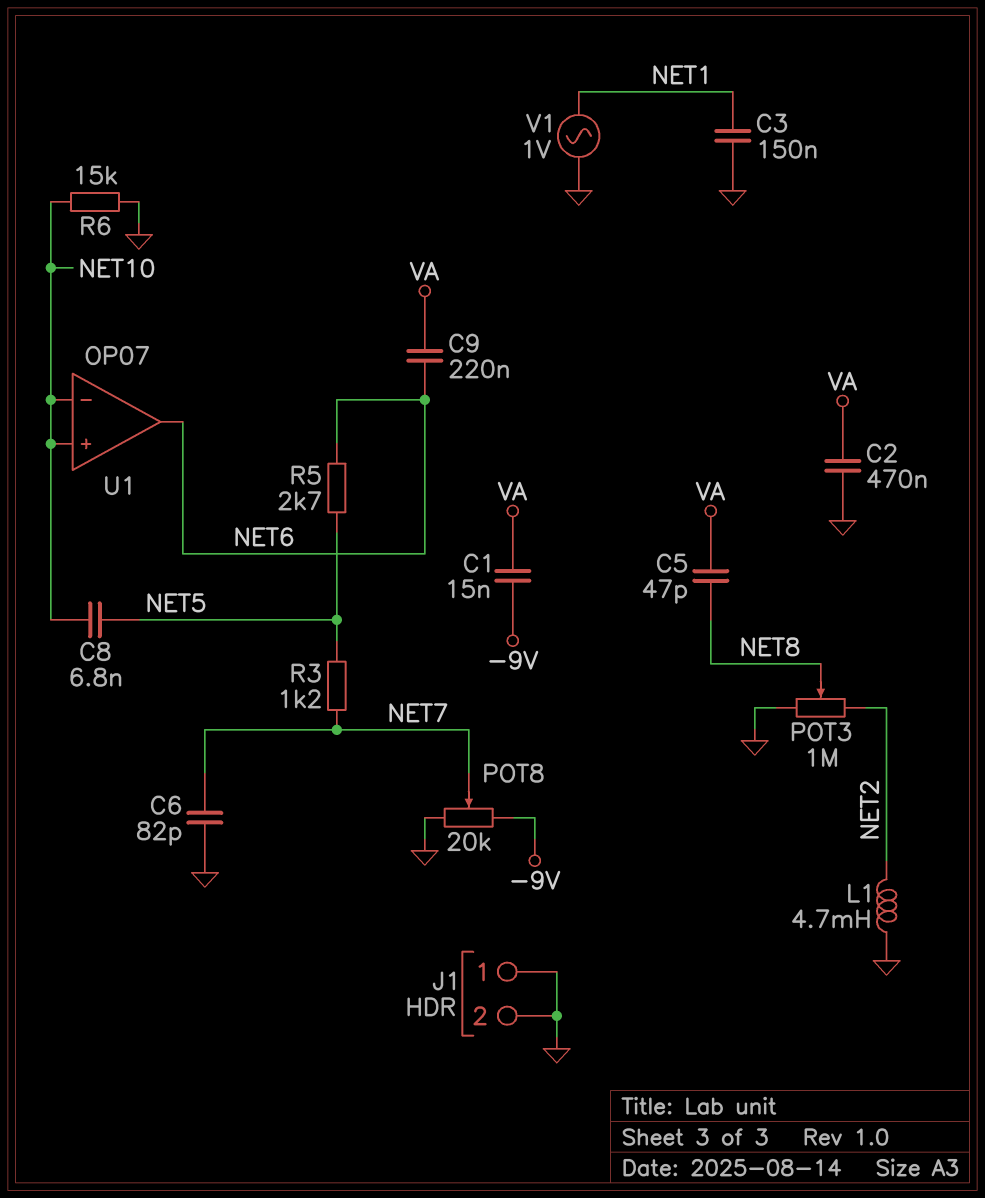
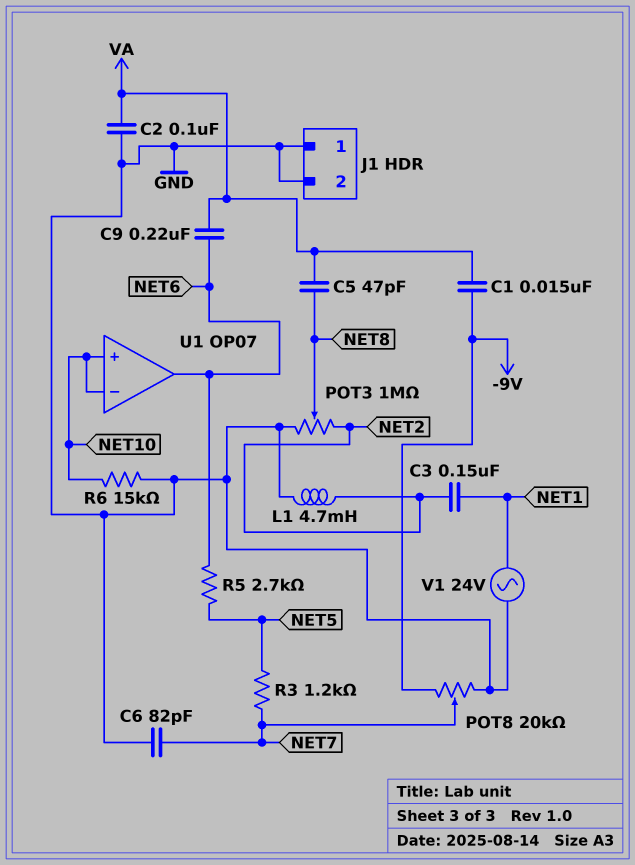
C2: 470nF (GND, VA) -> 100nF (GND, VA)
C3: 150nF (GND, NET1) -> 150nF (NET1, NET2)
C8: 6.8nF (NET5, NET10) -> none
V1: AC 1V (GND, NET1) -> AC 24V (GND, NET1)

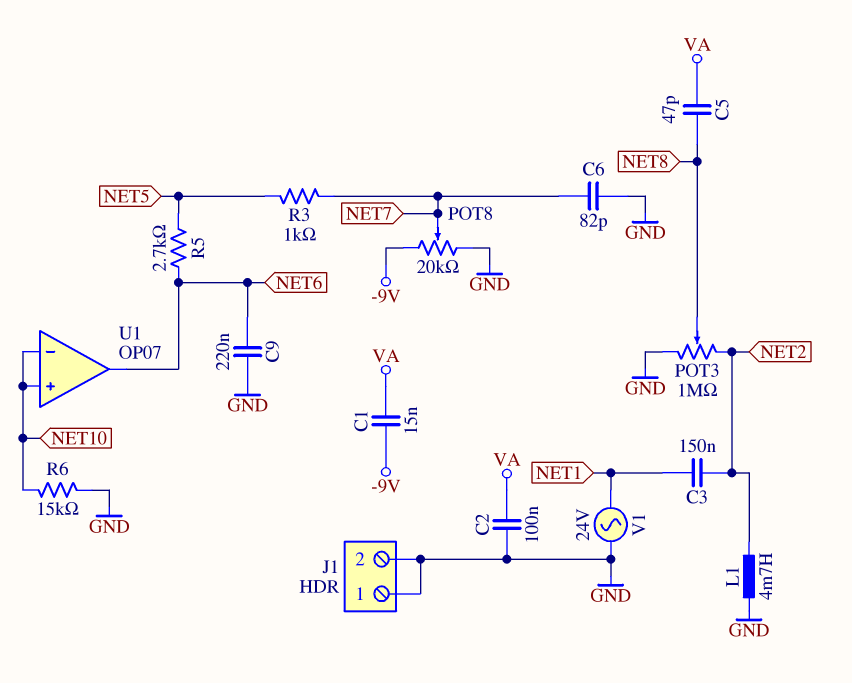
C9: 220nF (NET6, VA) -> 220nF (GND, NET6)
R3: 1.2k (NET5, NET7) -> 1k (NET5, NET7)

